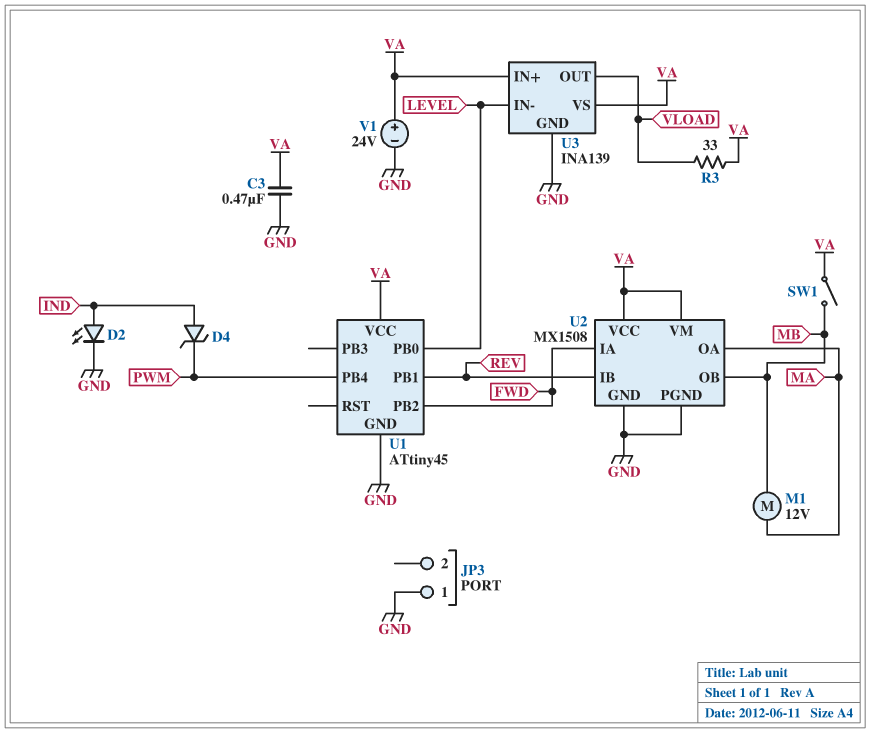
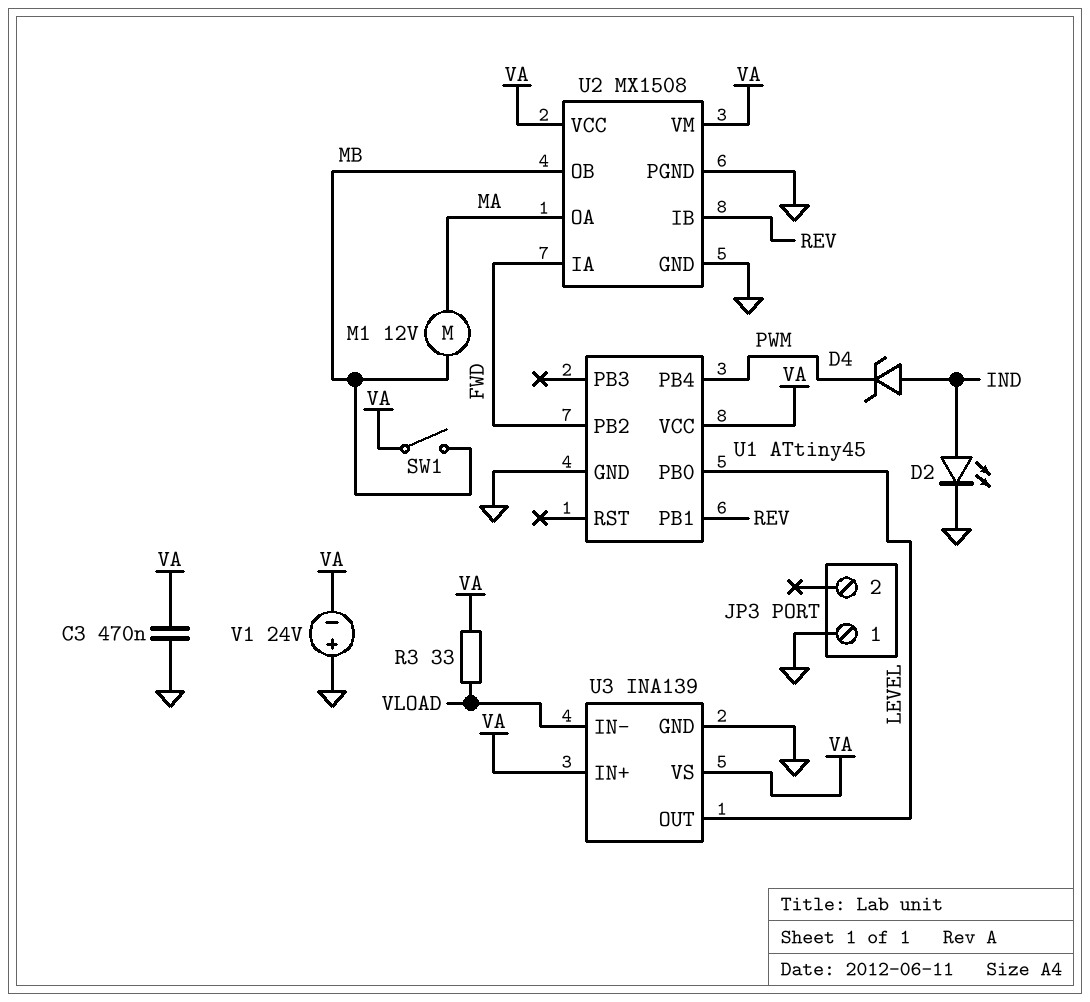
U3 pin IN-: LEVEL -> VLOAD
U3 pin OUT: VLOAD -> LEVEL
V1: 24V (plus VA, minus GND) -> 24V (plus GND, minus VA)

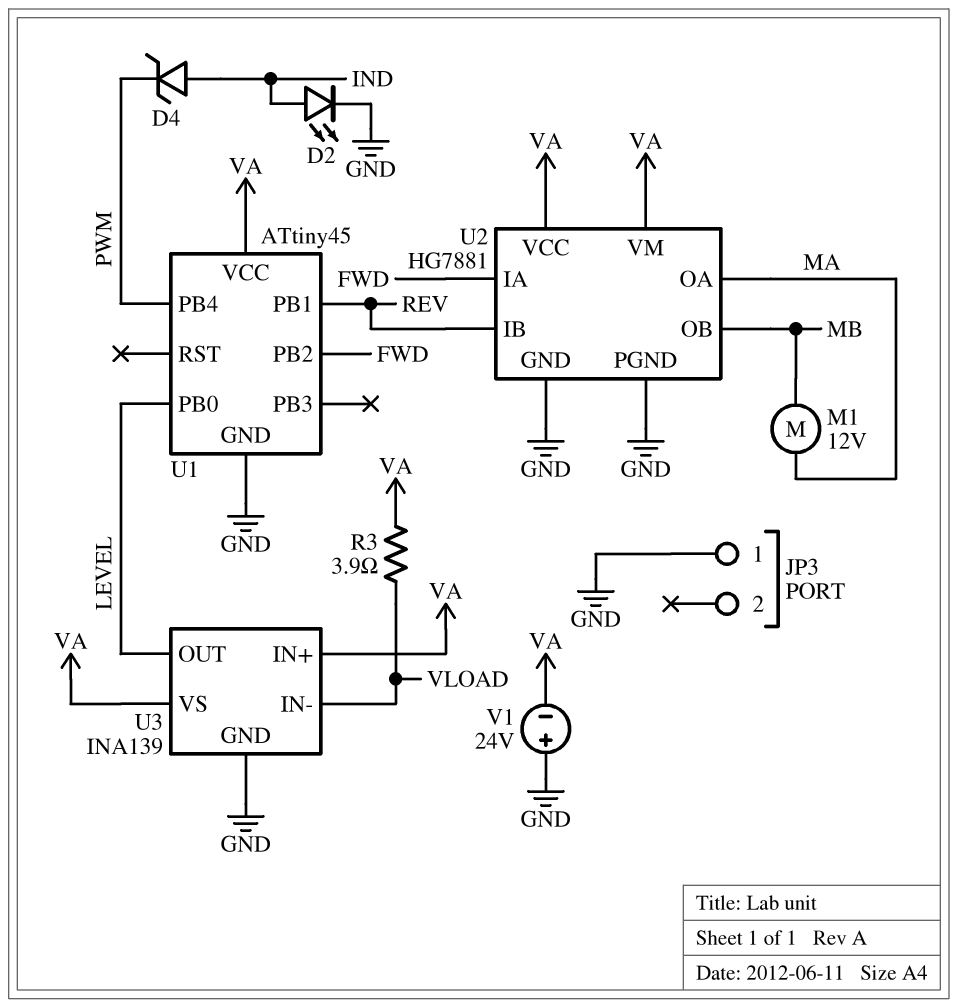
C3: 470nF (GND, VA) -> none
R3: 33 (VA, VLOAD) -> 3.9 (VA, VLOAD)
SW1: switch (MB, VA) -> none
U2: MX1508 -> HG7881

